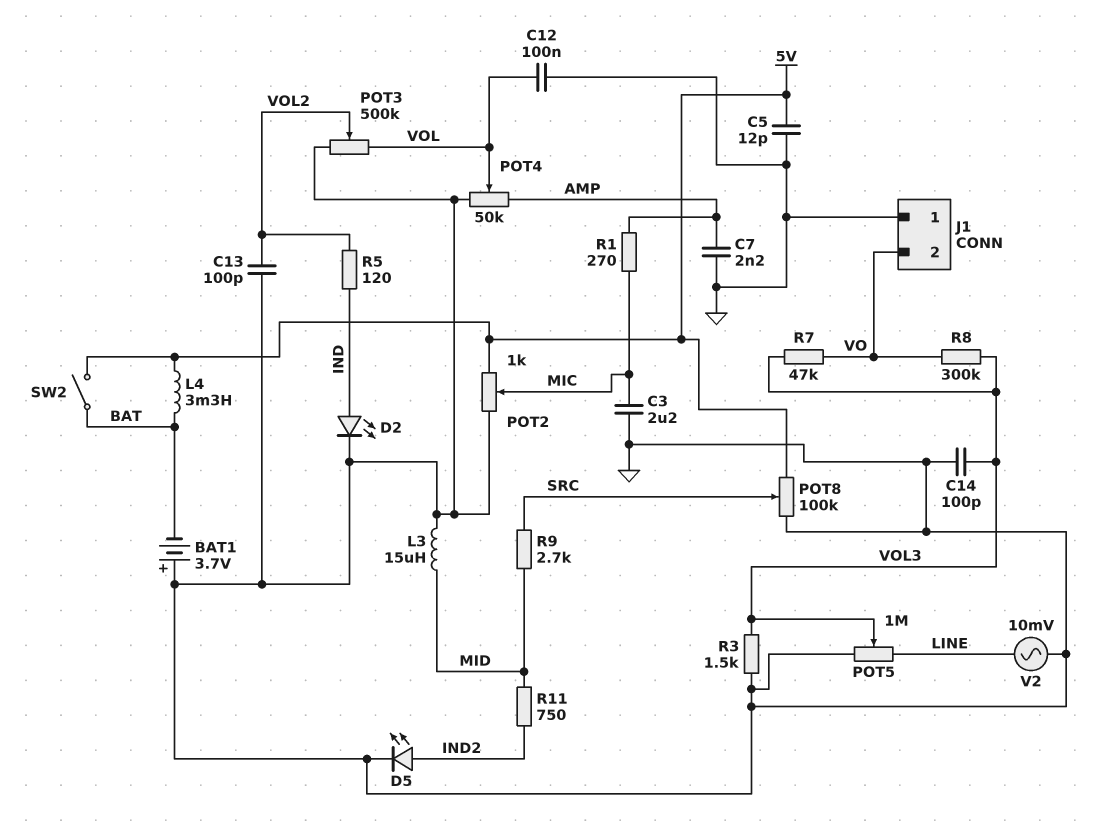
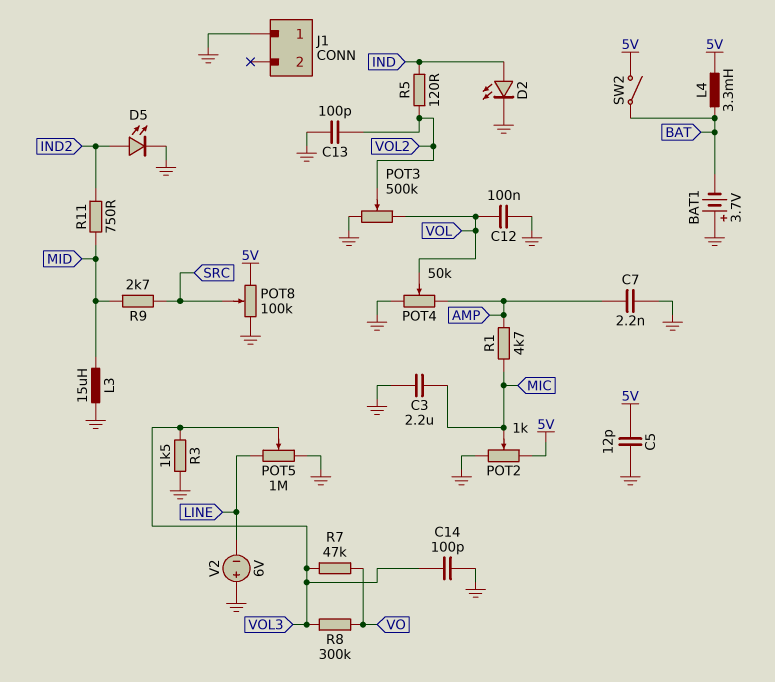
J1 pin 2: VO -> none
R1: 270 (AMP, MIC) -> 4.7k (AMP, MIC)
V2: AC 10mV (GND, LINE) -> 6V (plus GND, minus LINE)

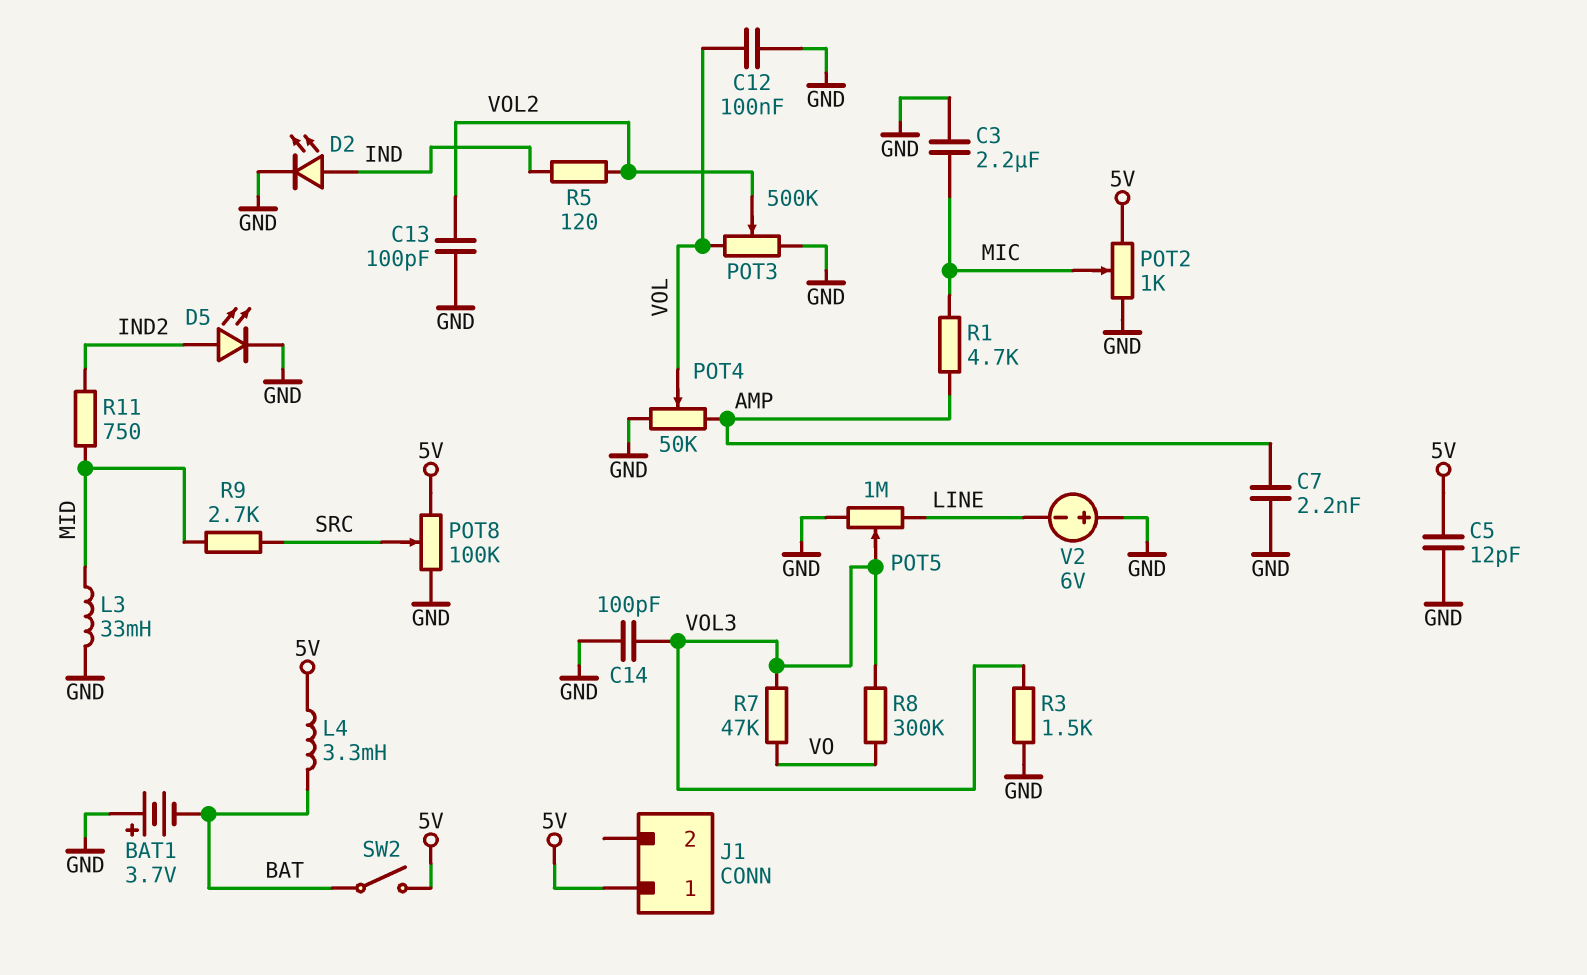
J1 pin 1: GND -> 5V
L3: 15uH (GND, MID) -> 33mH (GND, MID)

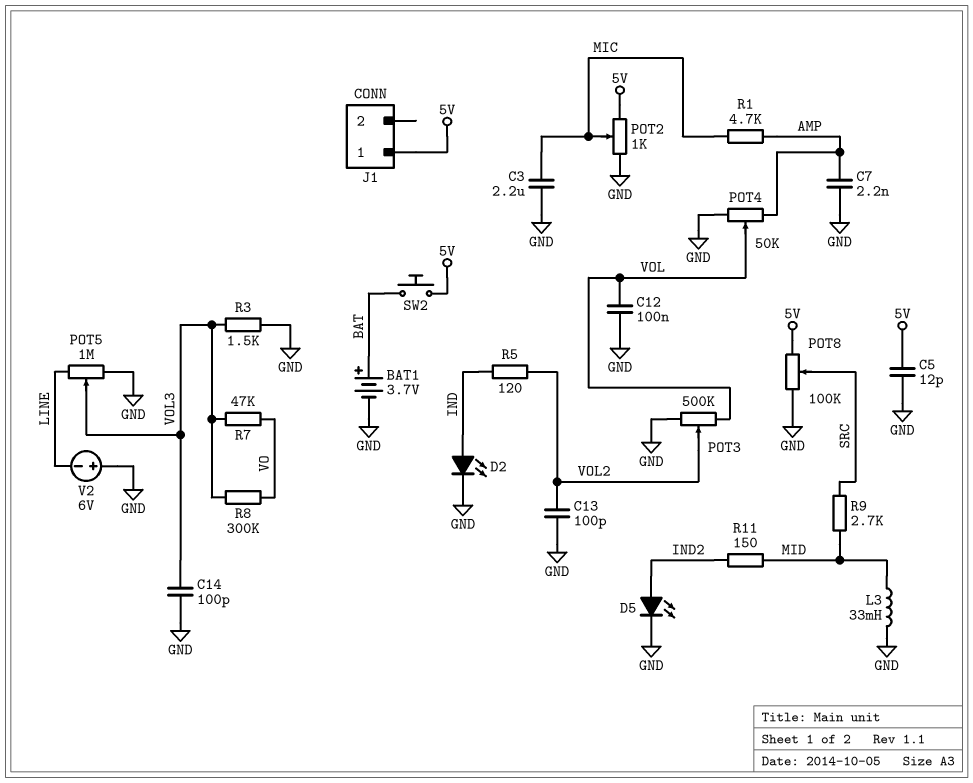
BAT1: 3.7V (plus GND, minus BAT) -> 3.7V (plus BAT, minus GND)
L4: 3.3mH (5V, BAT) -> none
R11: 750 (IND2, MID) -> 150 (IND2, MID)
SW2: switch (5V, BAT) -> button (5V, BAT)

